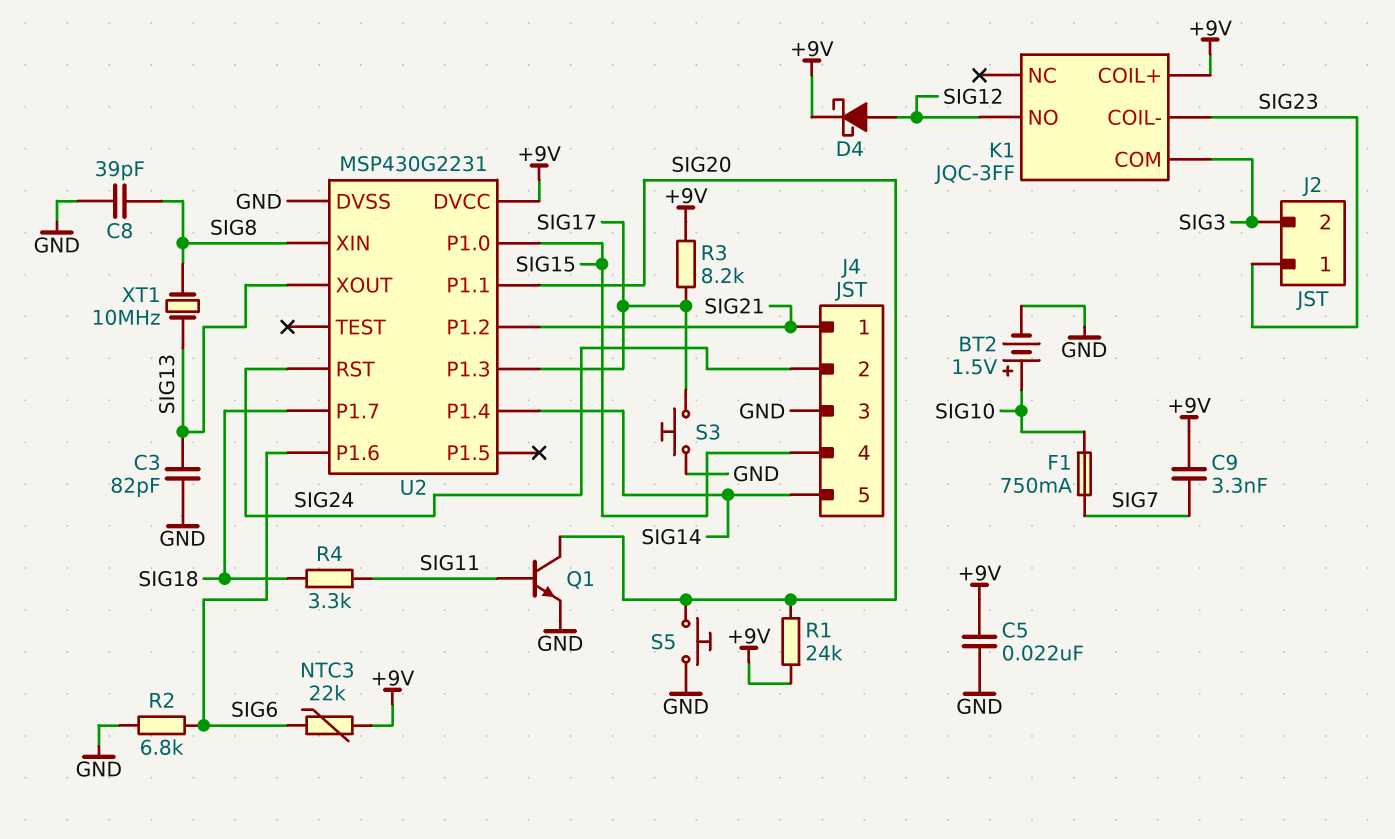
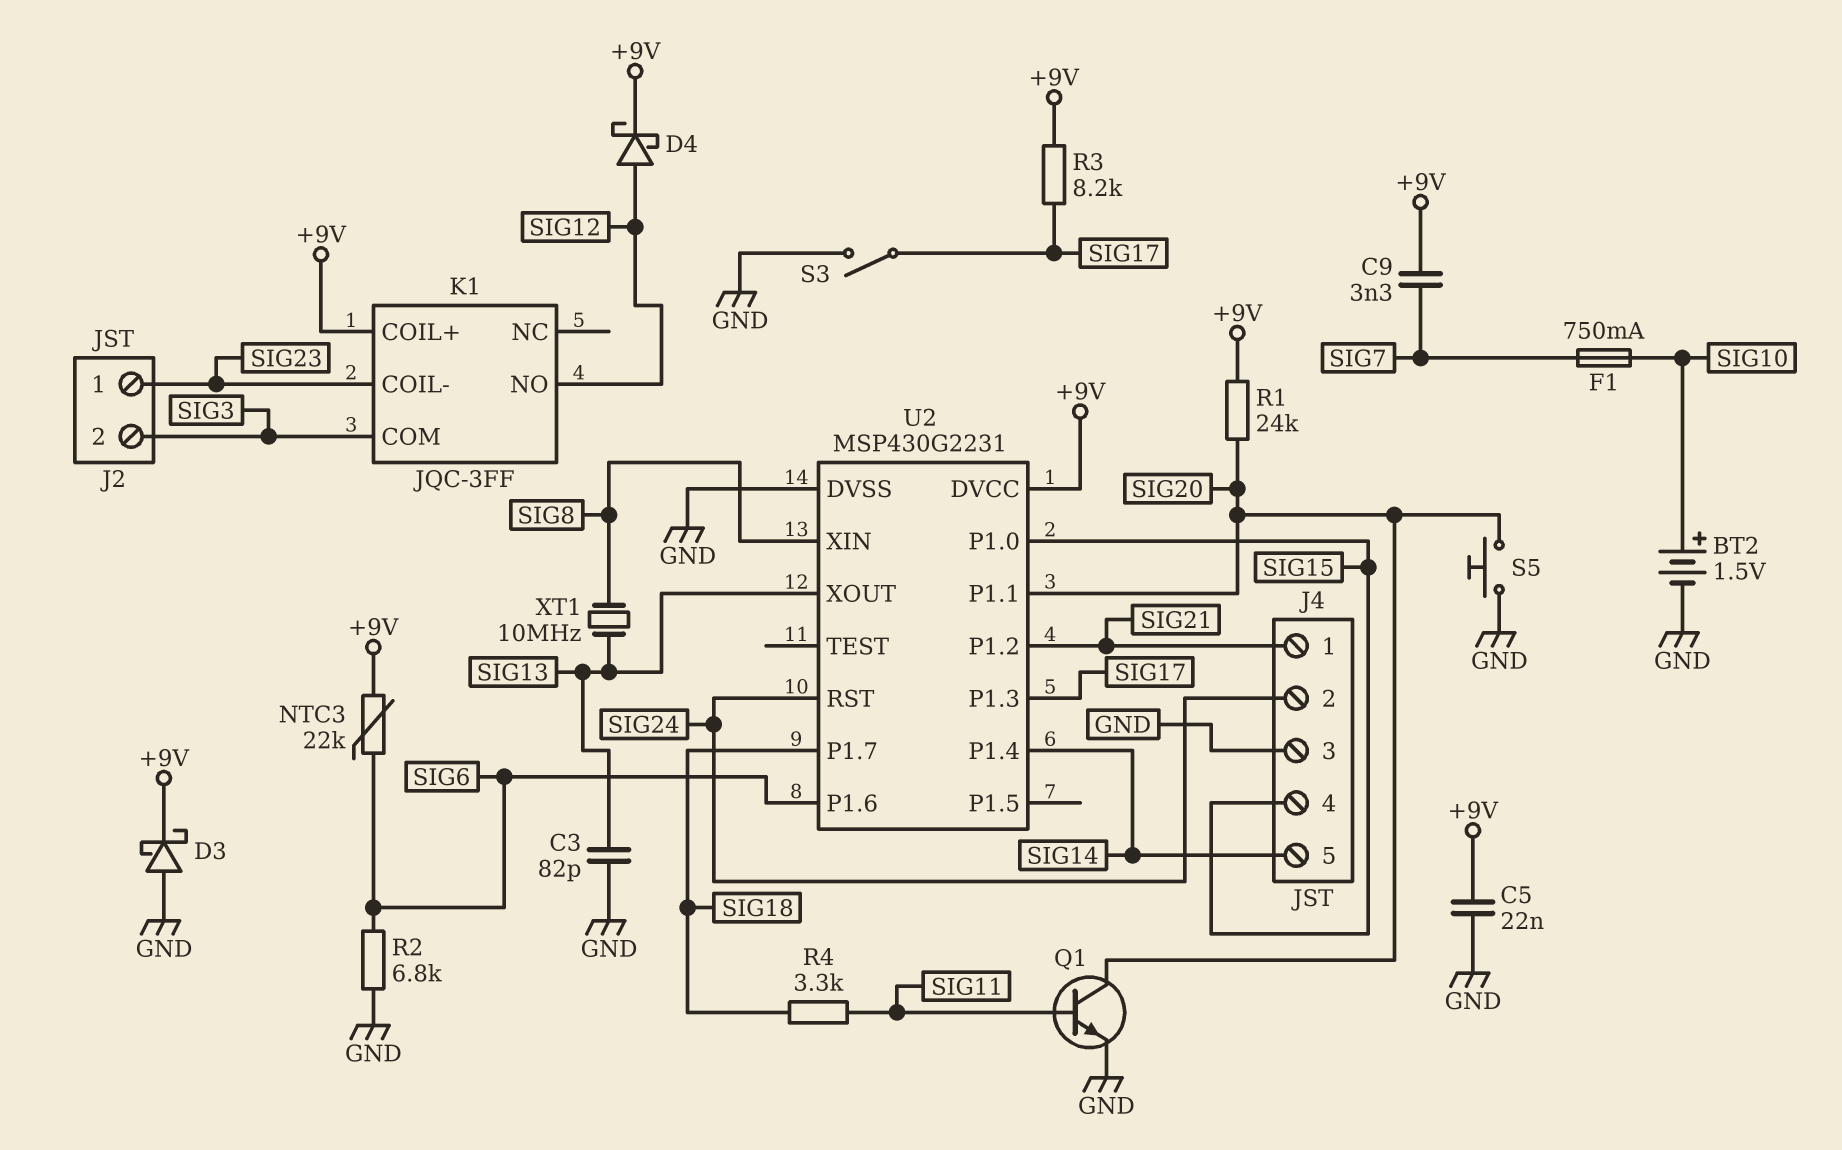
C8: 39pF (GND, SIG8) -> none
D3: none -> schottky (A GND, K +9V)
S3: button (GND, SIG17) -> switch (GND, SIG17)

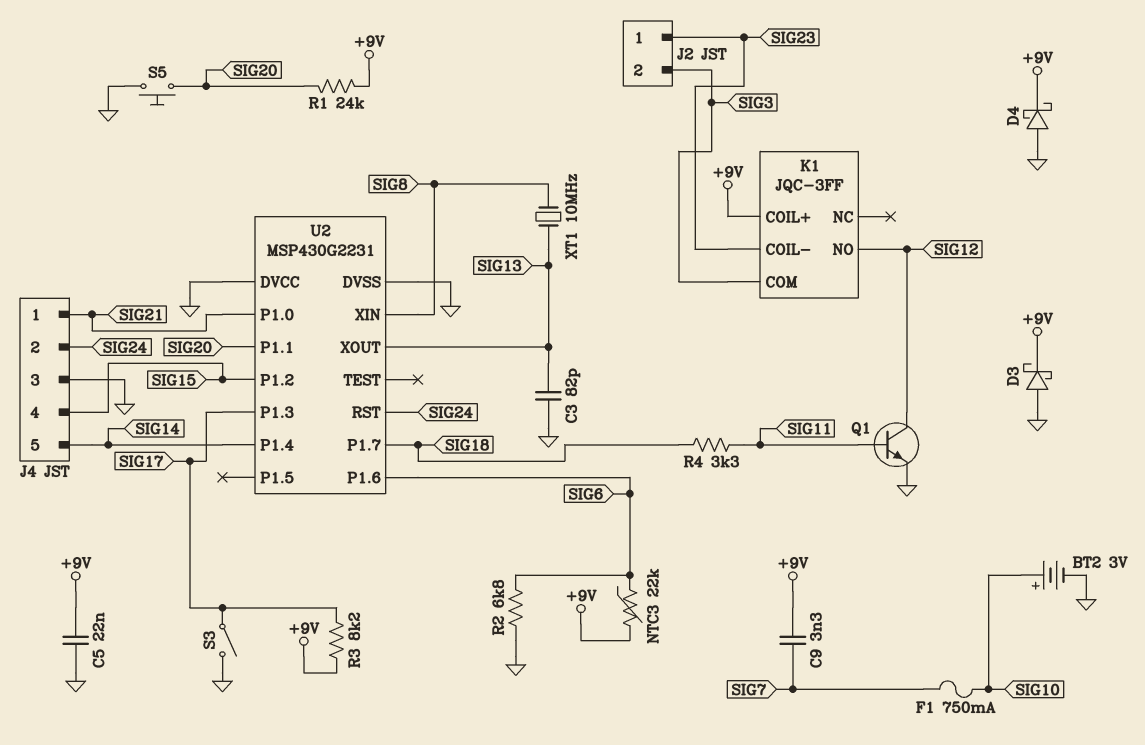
BT2: 1.5V (plus SIG10, minus GND) -> 3V (plus SIG10, minus GND)
D4: schottky (A SIG12, K +9V) -> schottky (A GND, K +9V)
Q1: NPN (B SIG11, C SIG20, E GND) -> NPN (B SIG11, C SIG12, E GND)
U2 pin DVCC: +9V -> GND
U2 pin P1.0: SIG15 -> SIG21
U2 pin P1.2: SIG21 -> SIG15

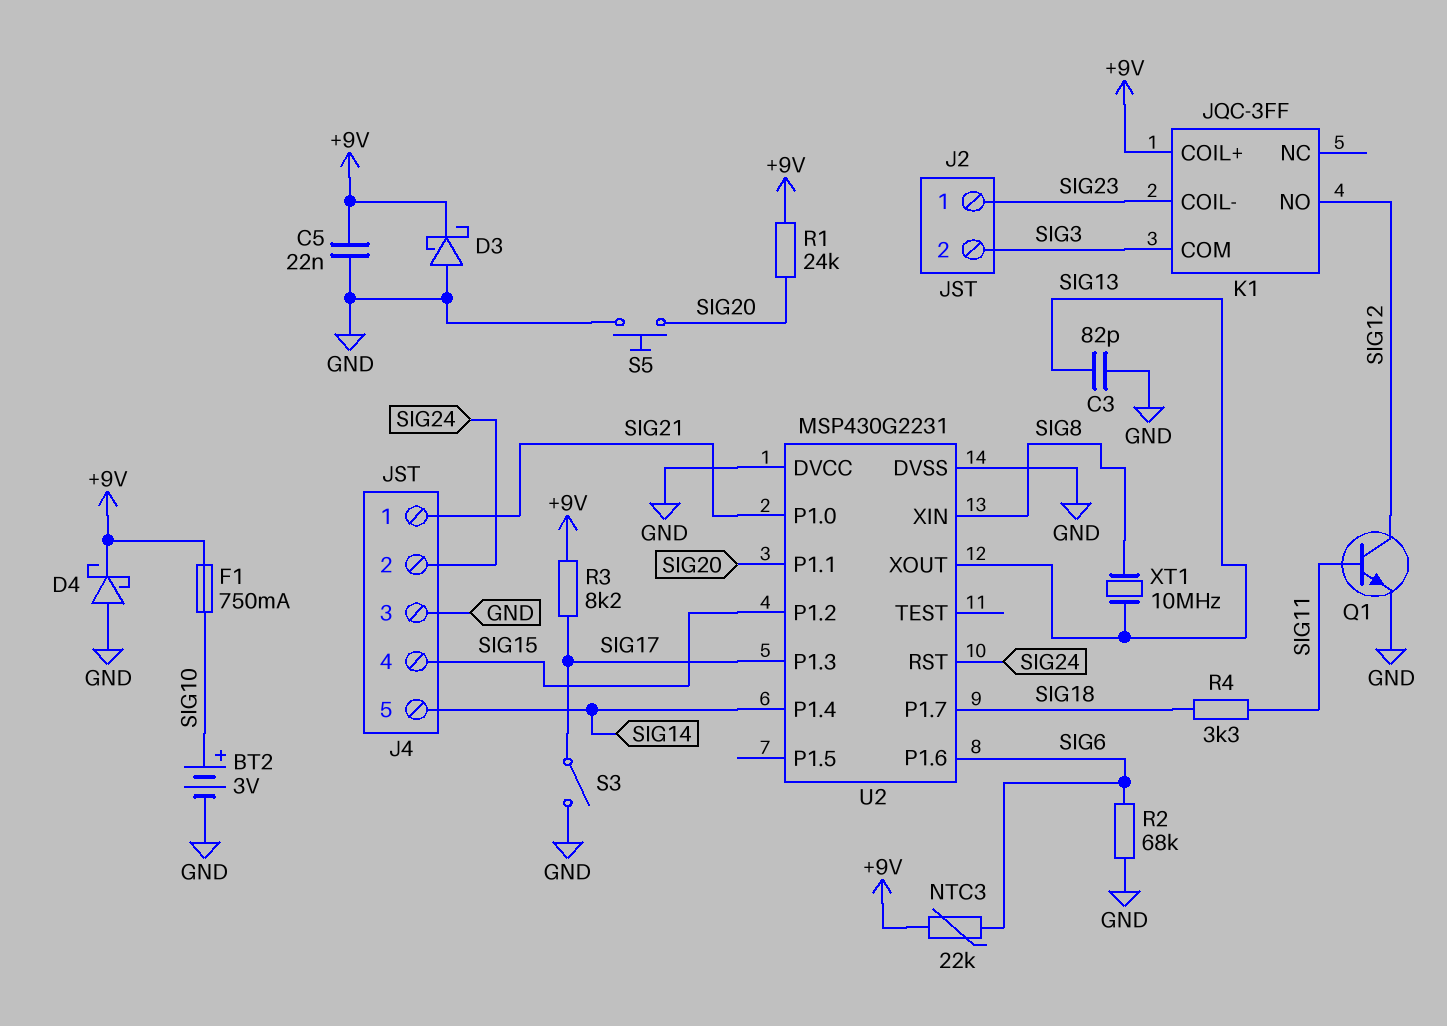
C9: 3.3nF (+9V, SIG7) -> none
F1: 750mA (SIG7, SIG10) -> 750mA (+9V, SIG10)
R2: 6.8k (GND, SIG6) -> 68k (GND, SIG6)

